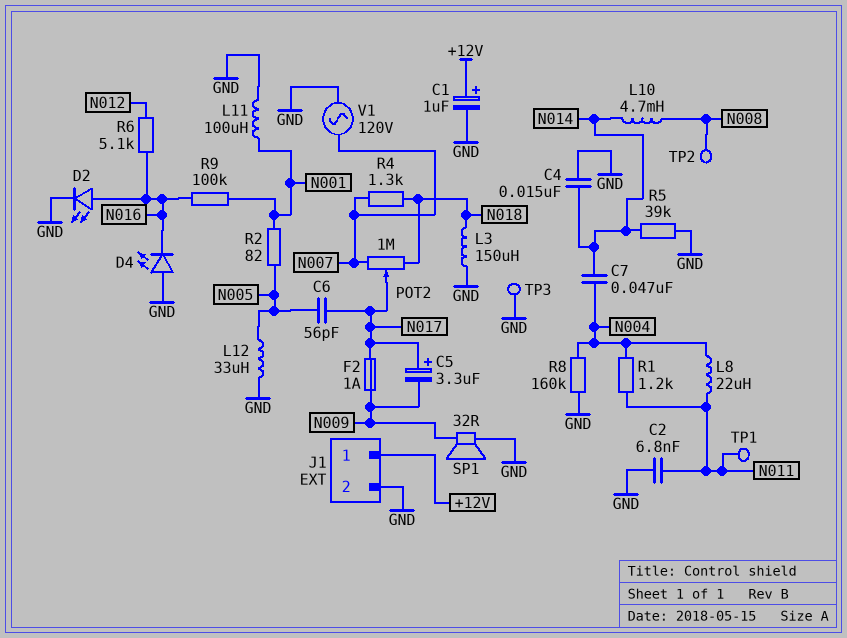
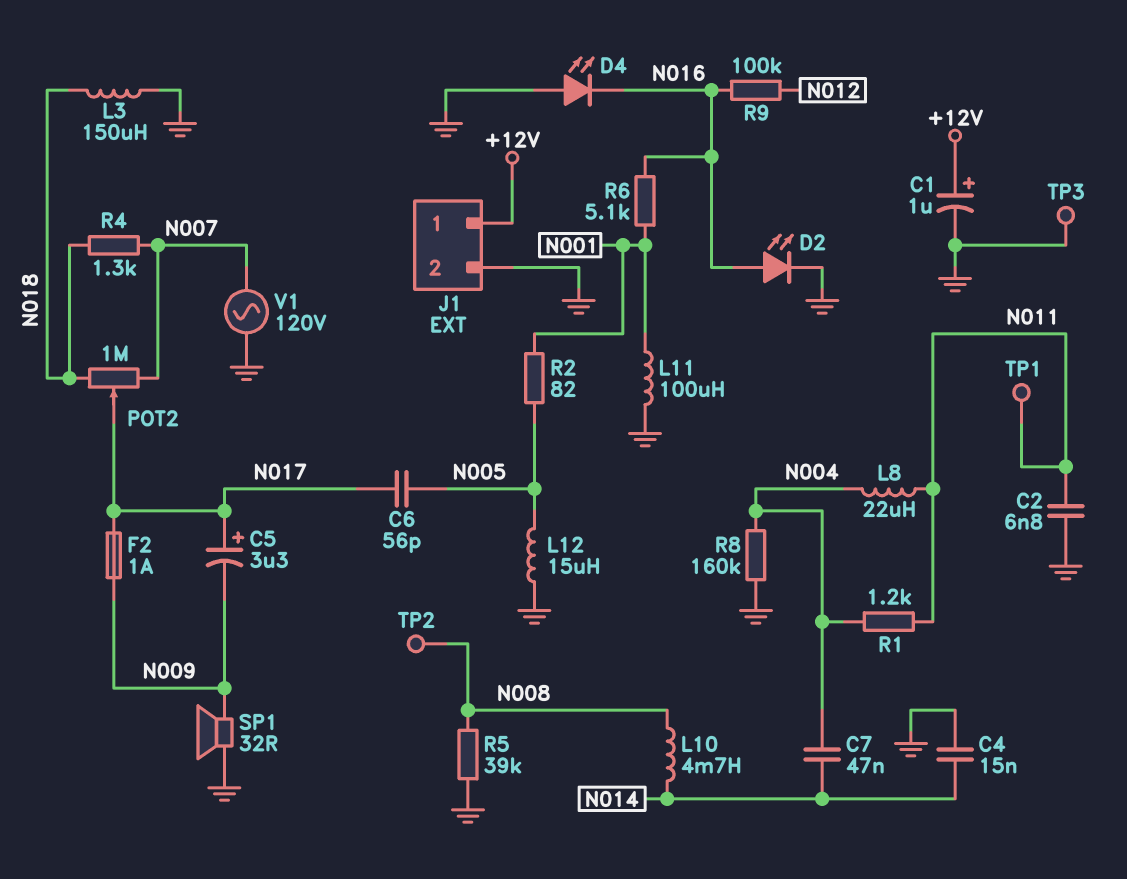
L12: 33uH (GND, N005) -> 15uH (GND, N005)
R5: 39k (GND, N014) -> 39k (GND, N008)
R6: 5.1k (N012, N016) -> 5.1k (N001, N016)
R9: 100k (N001, N016) -> 100k (N012, N016)

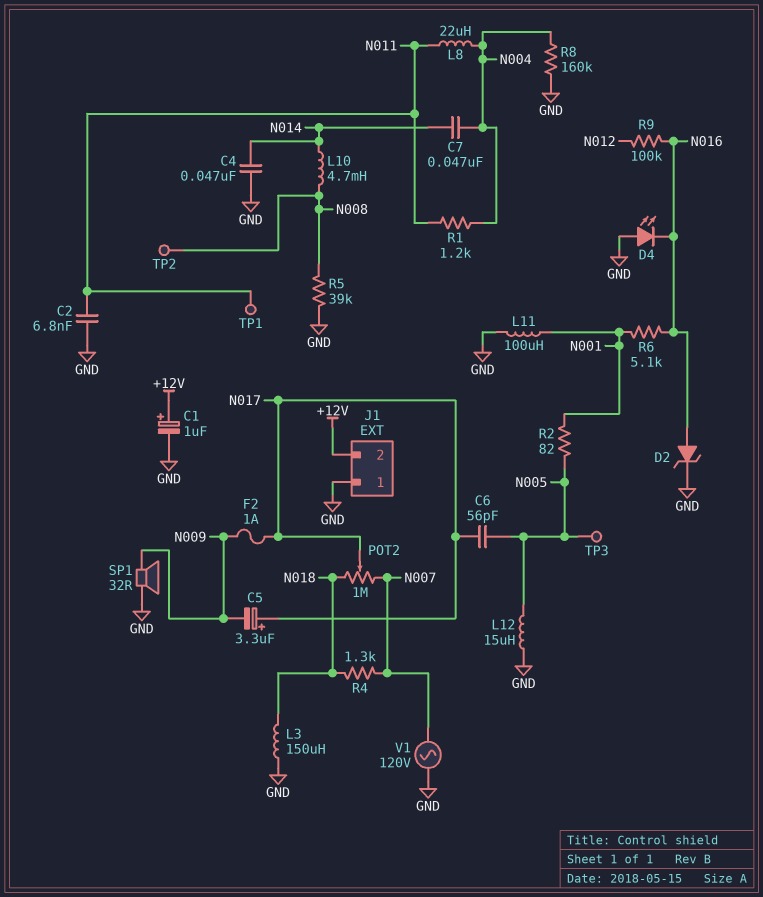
C4: 15nF (GND, N014) -> 47nF (GND, N014)
D2: LED (A N016, K GND) -> zener (A N016, K GND)
J1 pin 1: +12V -> GND
J1 pin 2: GND -> +12V
TP3: test point (GND) -> test point (N005)

